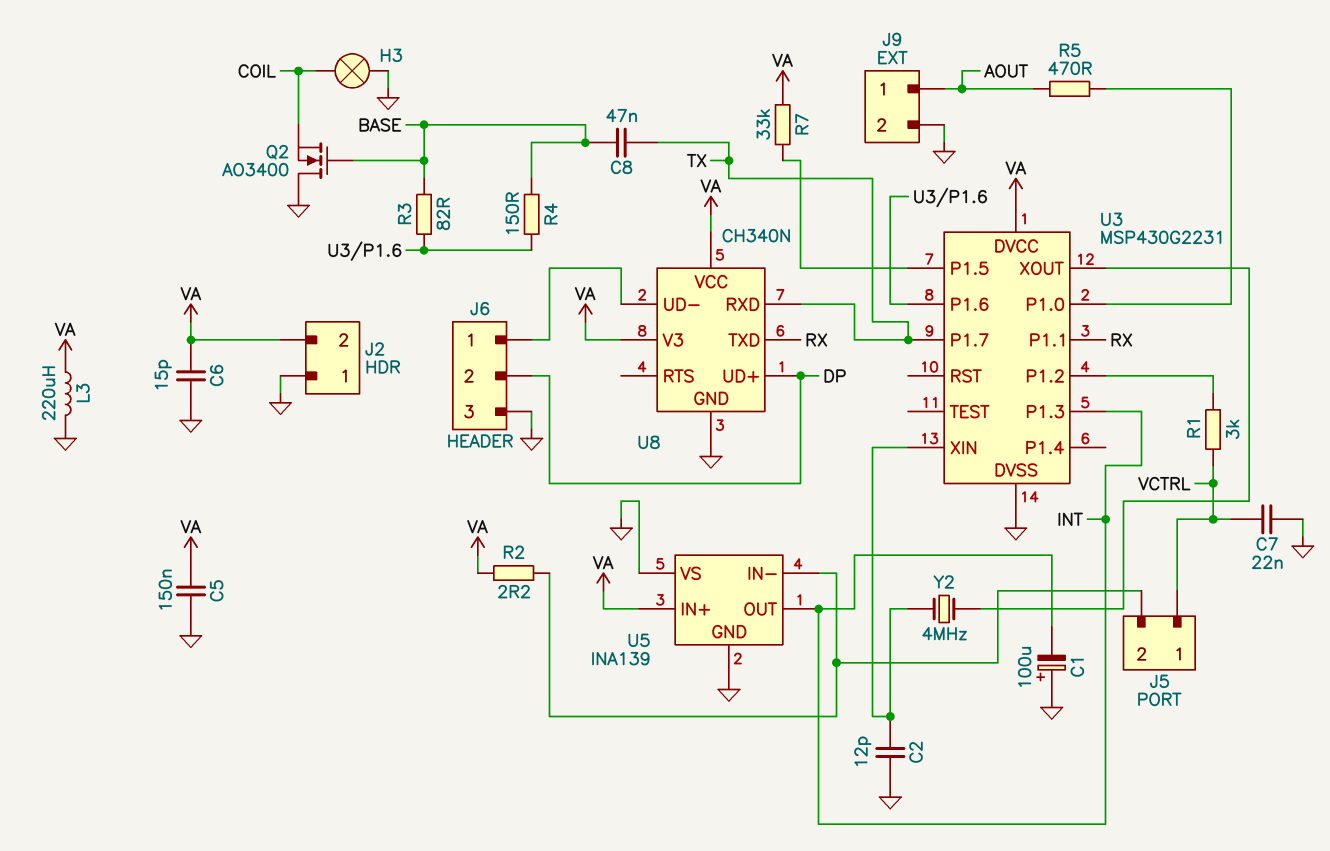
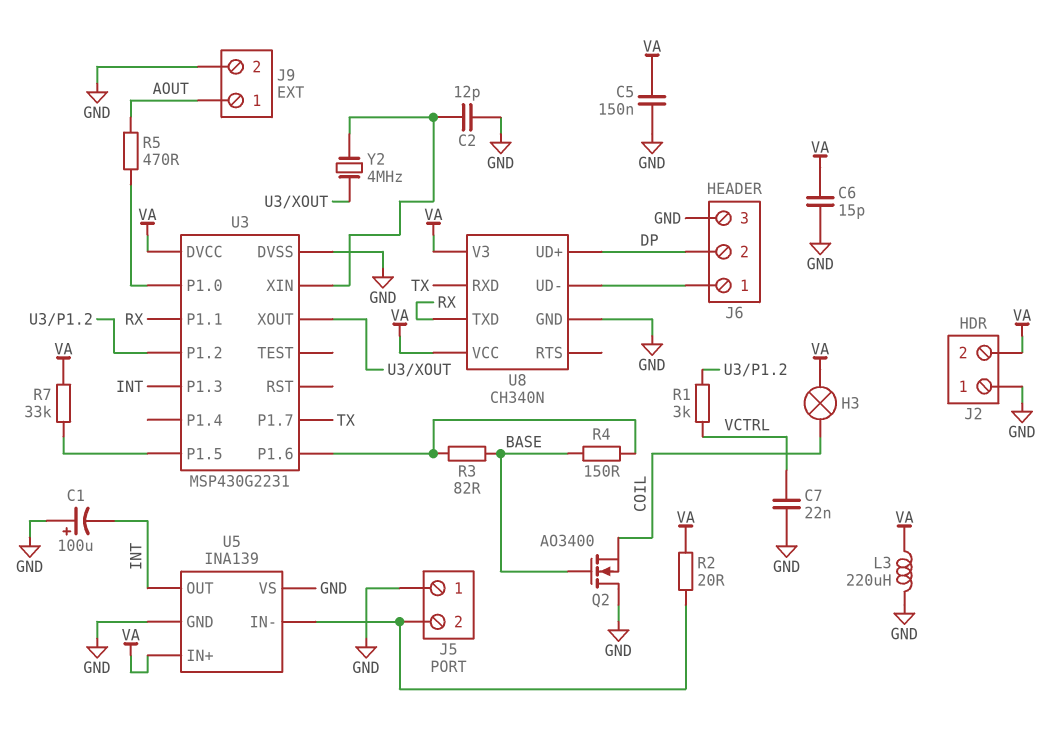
C8: 47nF (BASE, TX) -> none
H3: lamp (COIL, GND) -> lamp (COIL, VA)
J5 pin 1: VCTRL -> GND
R2: 2.2 (J5/2, VA) -> 20 (J5/2, VA)

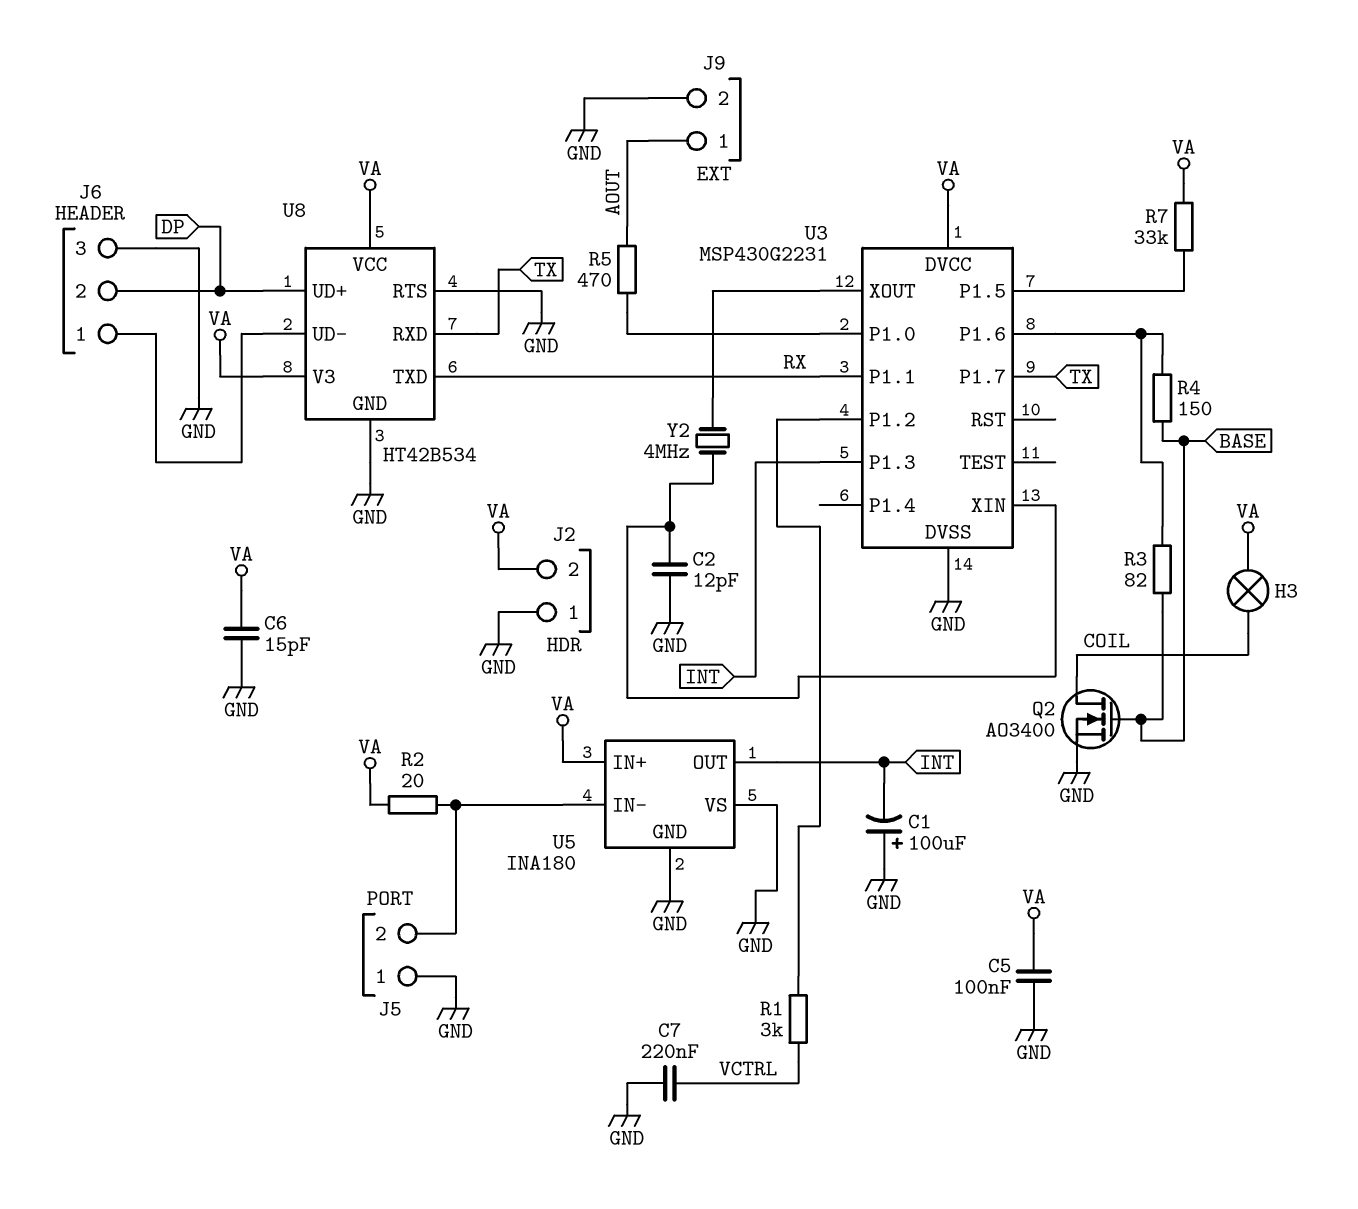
C5: 150nF (GND, VA) -> 100nF (GND, VA)
C7: 22nF (GND, VCTRL) -> 220nF (GND, VCTRL)
L3: 220uH (GND, VA) -> none
Q2: NMOS AO3400 (G BASE, D GND, S COIL) -> NMOS AO3400 (G BASE, D COIL, S GND)
U5: INA139 -> INA180
U8: CH340N -> HT42B534
U8 pin RTS: none -> GND

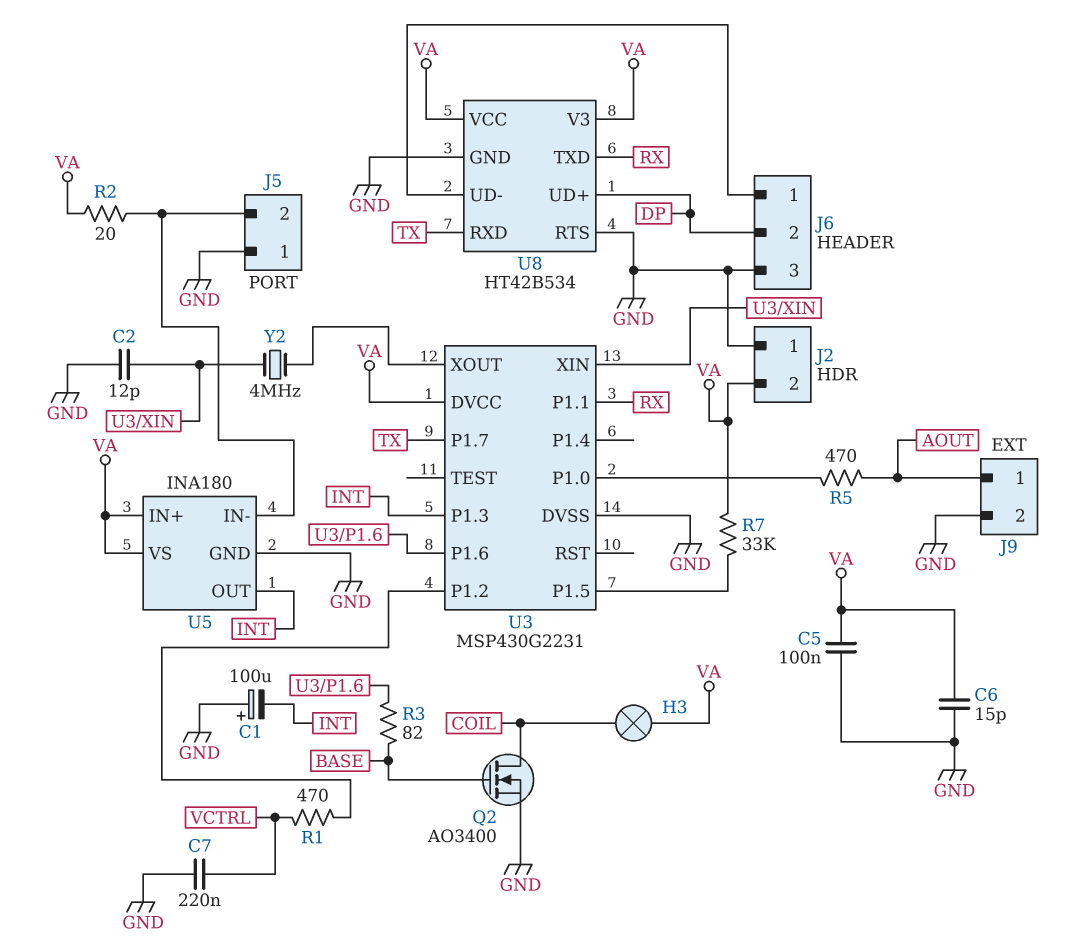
R1: 3k (U3/P1.2, VCTRL) -> 470 (U3/P1.2, VCTRL)
R4: 150 (BASE, U3/P1.6) -> none
U5 pin VS: GND -> VA

